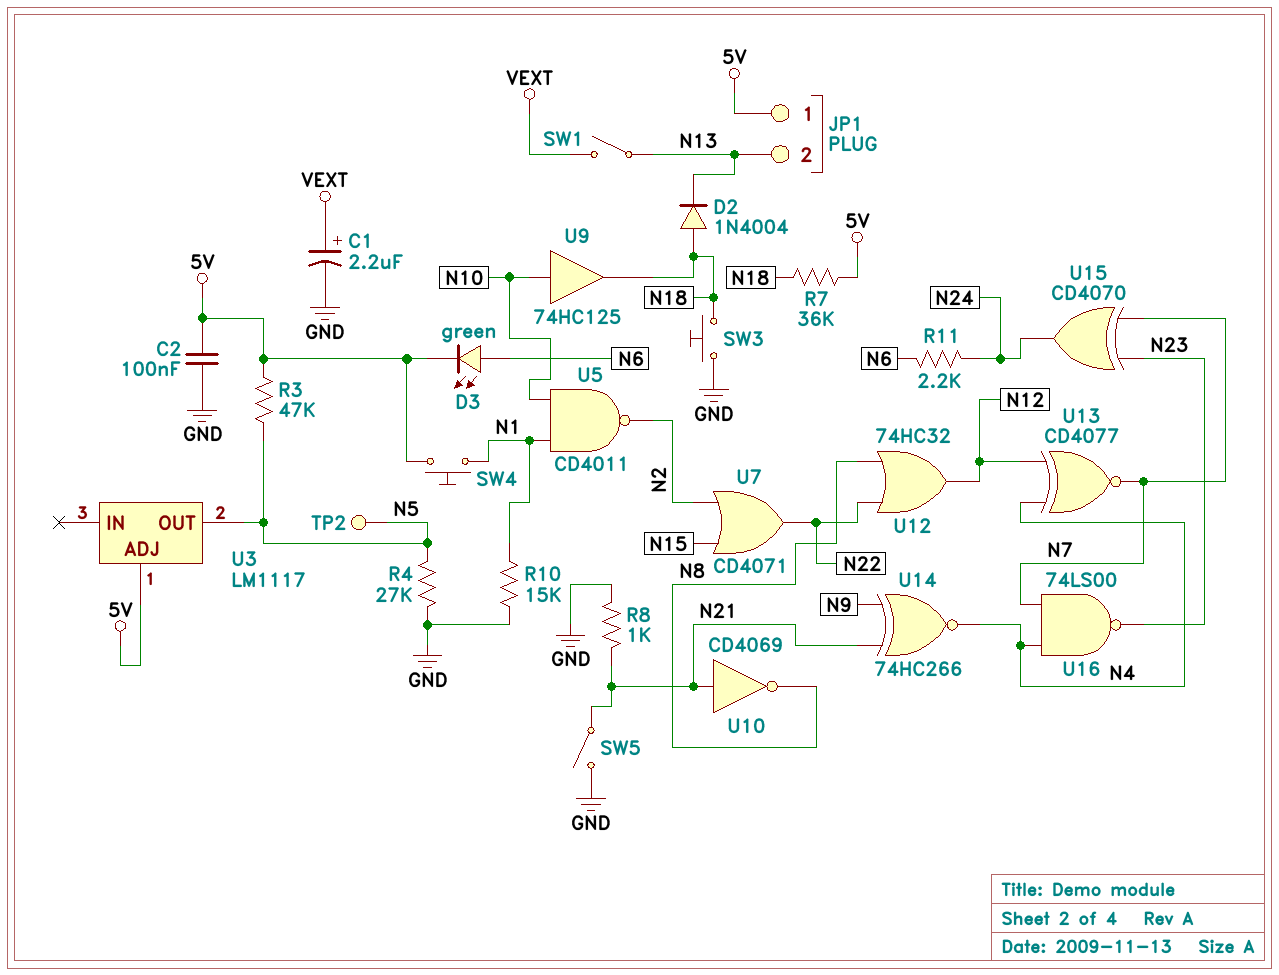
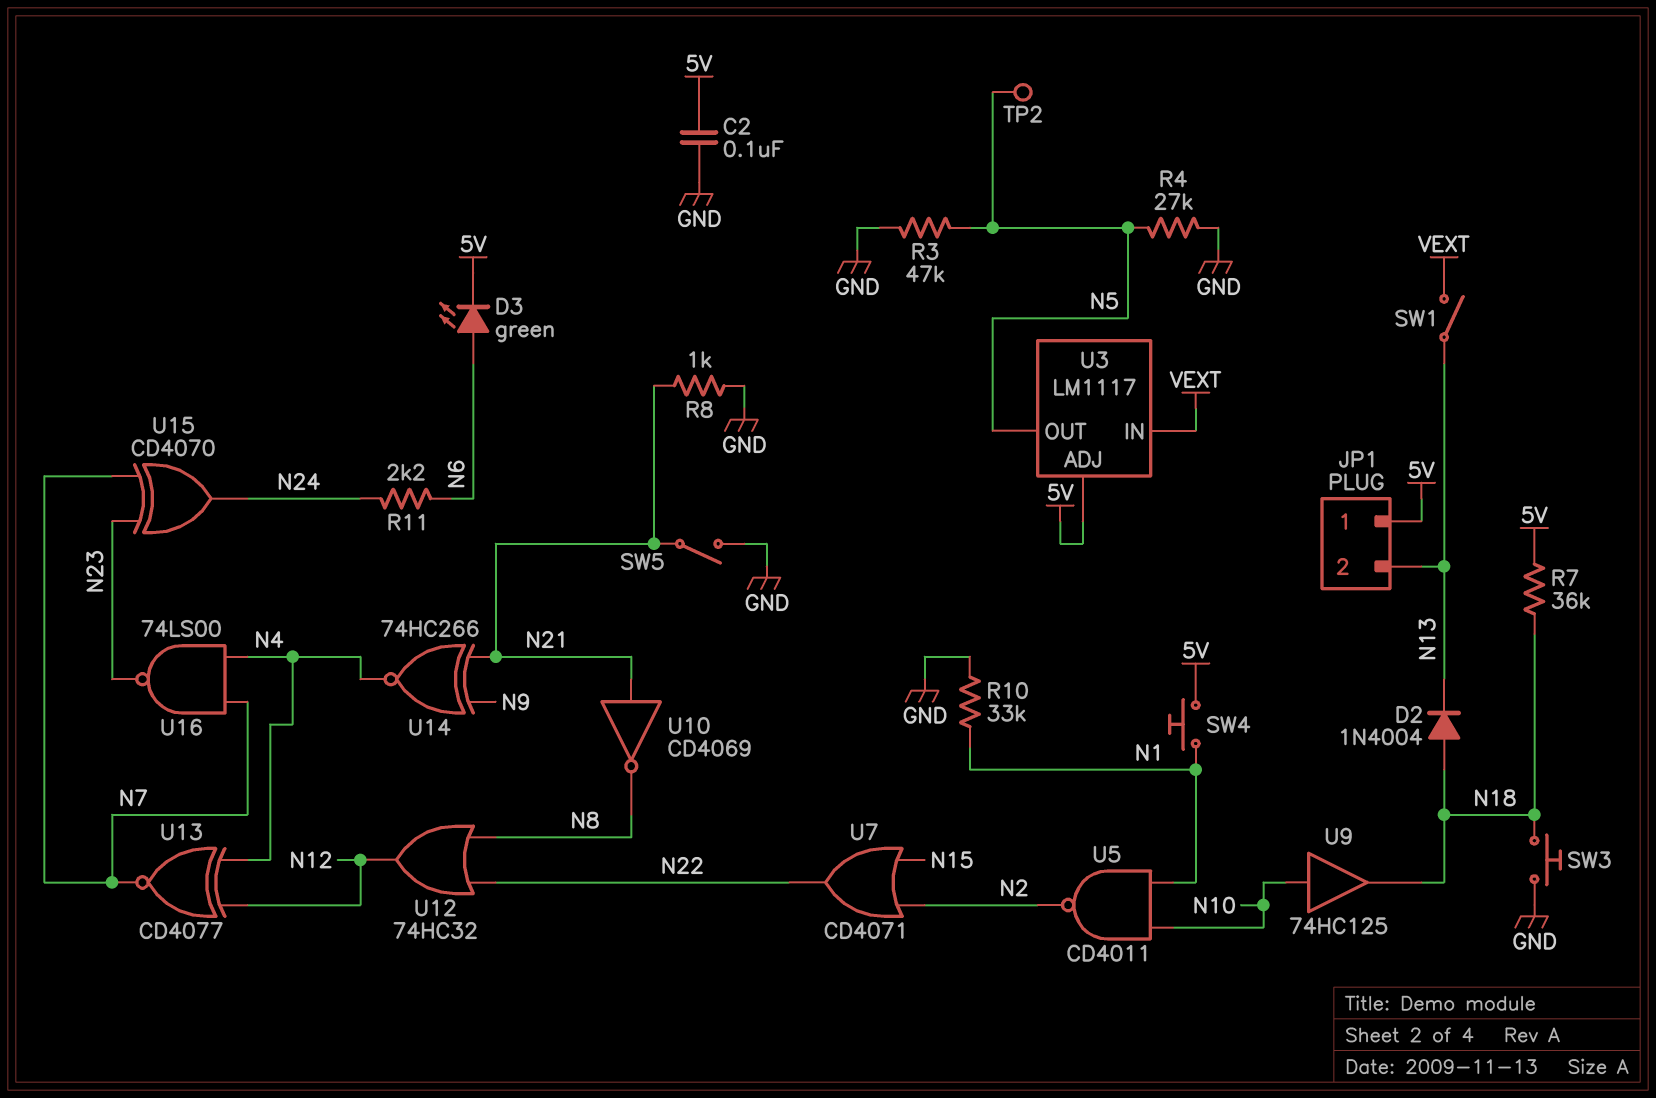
C1: 2.2uF (plus VEXT, minus GND) -> none
R3: 47k (5V, N5) -> 47k (GND, N5)
R10: 15k (GND, N1) -> 33k (GND, N1)
U3 pin IN: none -> VEXT

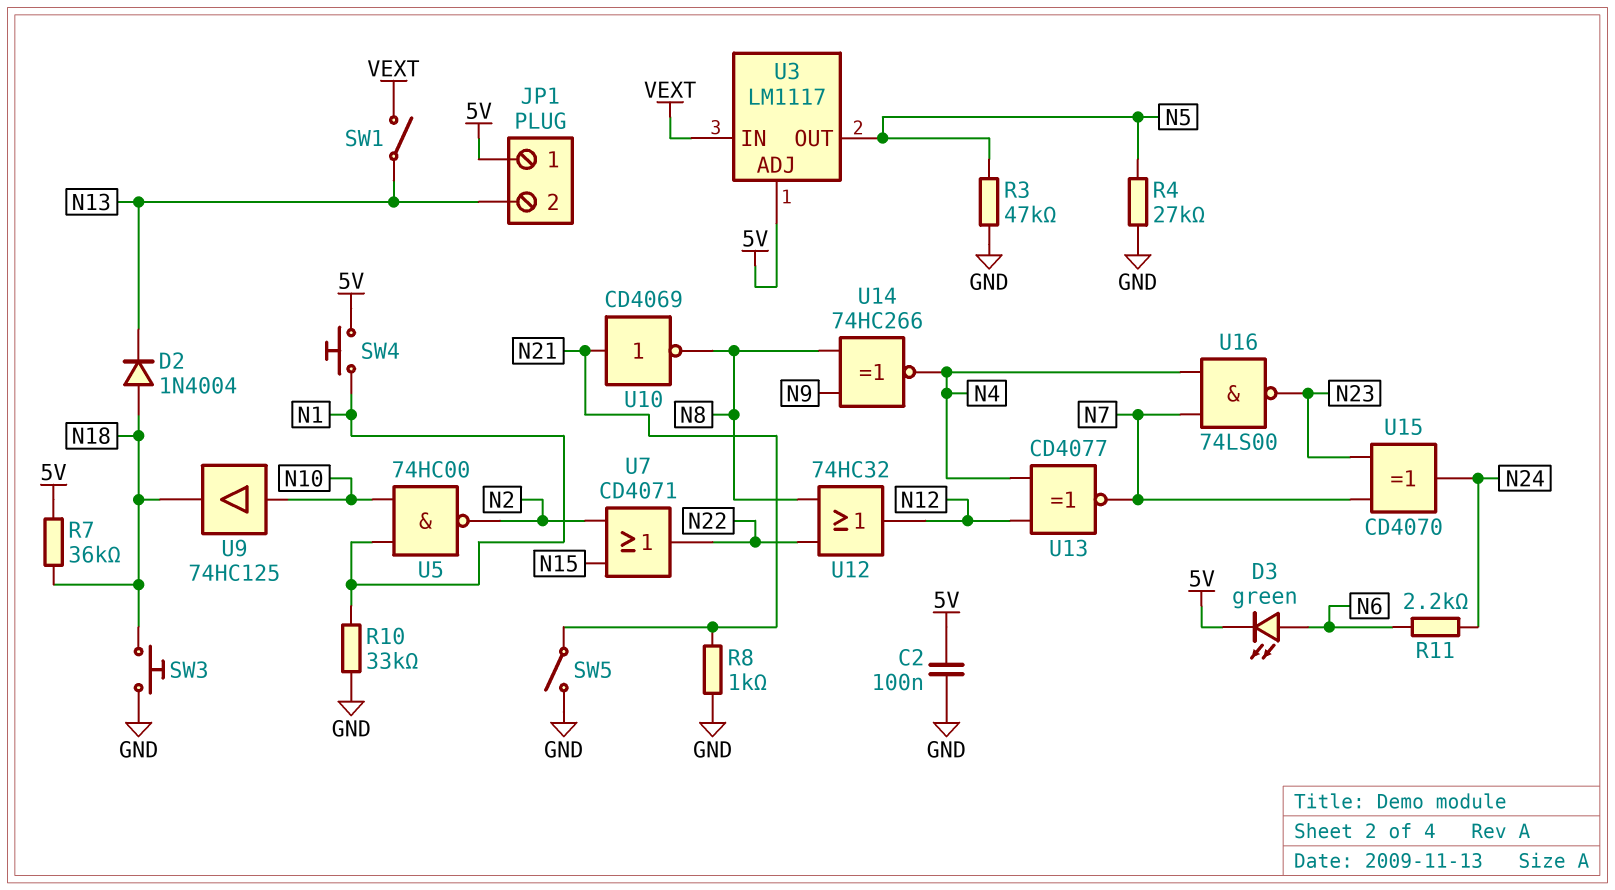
TP2: test point (N5) -> none
U5: NAND CD4011 (in N1, in N10, out N2) -> NAND 74HC00 (in N1, in N10, out N2)
U14: XNOR 74HC266 (in N9, in N21, out N4) -> XNOR 74HC266 (in N8, in N9, out N4)

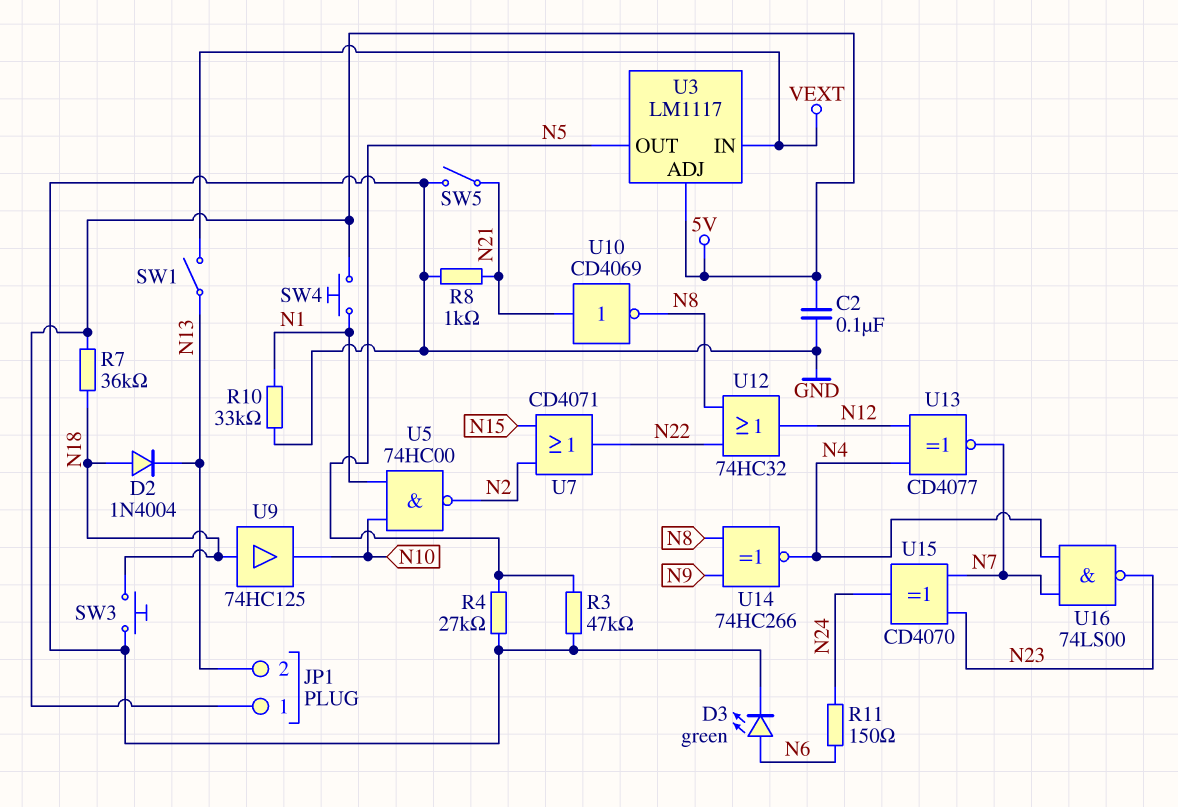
D3: LED green (A N6, K 5V) -> LED green (A N6, K GND)
R11: 2.2k (N6, N24) -> 150 (N6, N24)
U9: buffer 74HC125 (in N10, out N18) -> buffer 74HC125 (in N18, out N10)

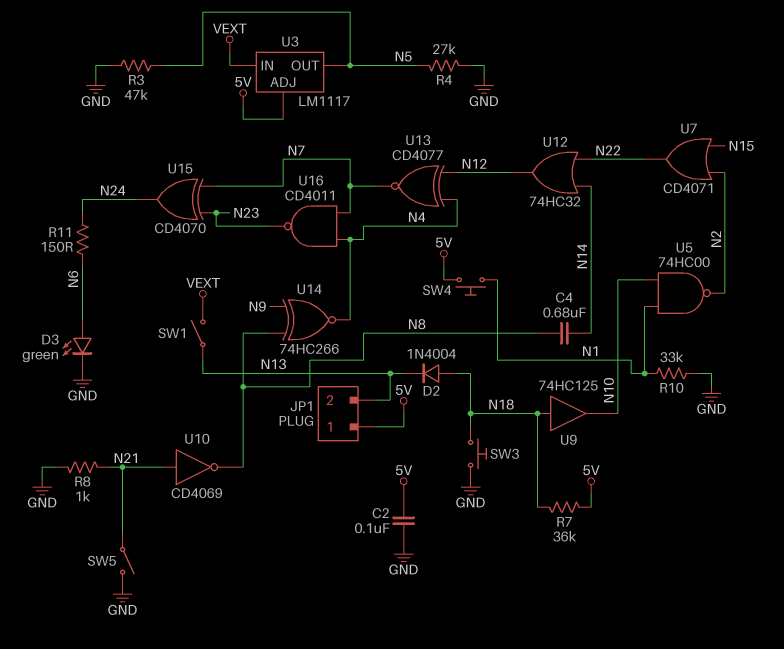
C4: none -> 680nF (N8, N14)
U12: OR 74HC32 (in N8, in N22, out N12) -> OR 74HC32 (in N14, in N22, out N12)
U16: NAND 74LS00 (in N4, in N7, out N23) -> NAND CD4011 (in N4, in N7, out N23)

